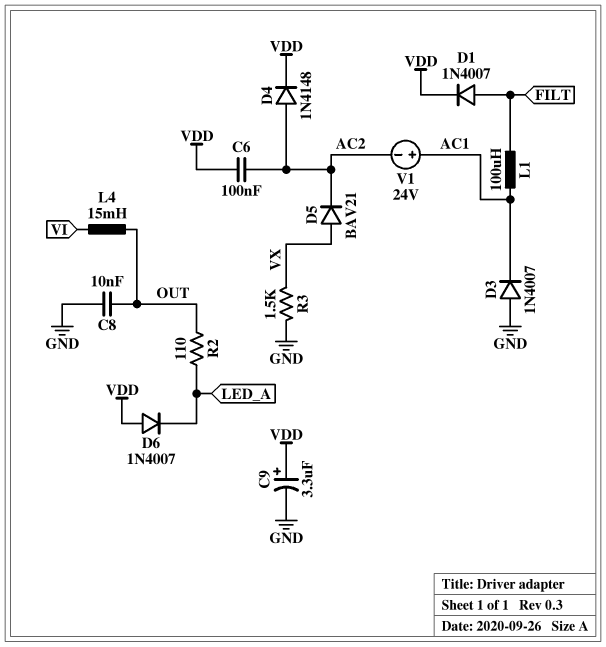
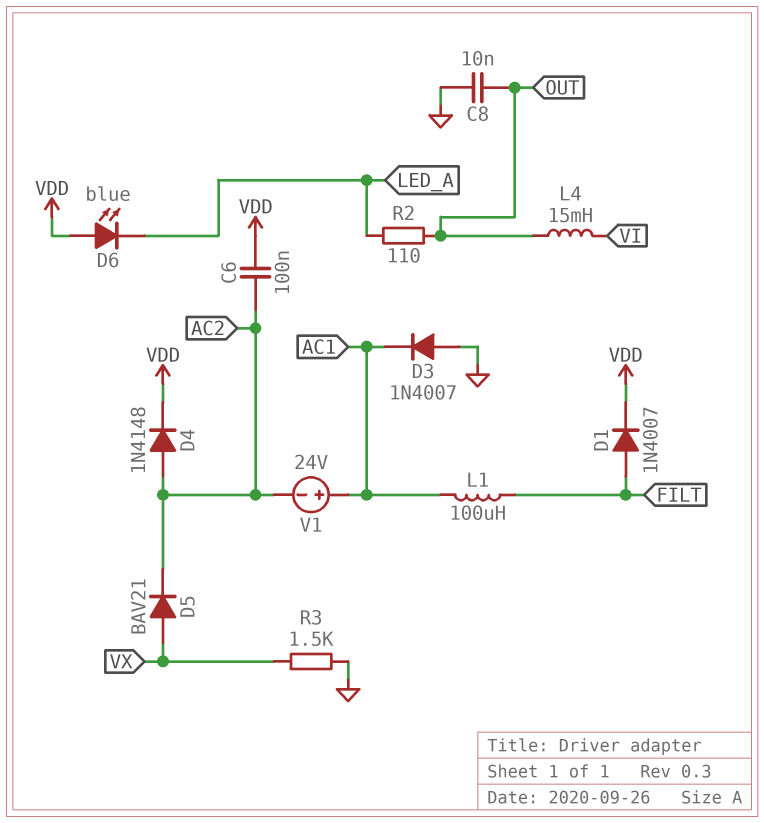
C9: 3.3uF (plus VDD, minus GND) -> none
D6: diode 1N4007 (A VDD, K LED_A) -> LED blue (A VDD, K LED_A)

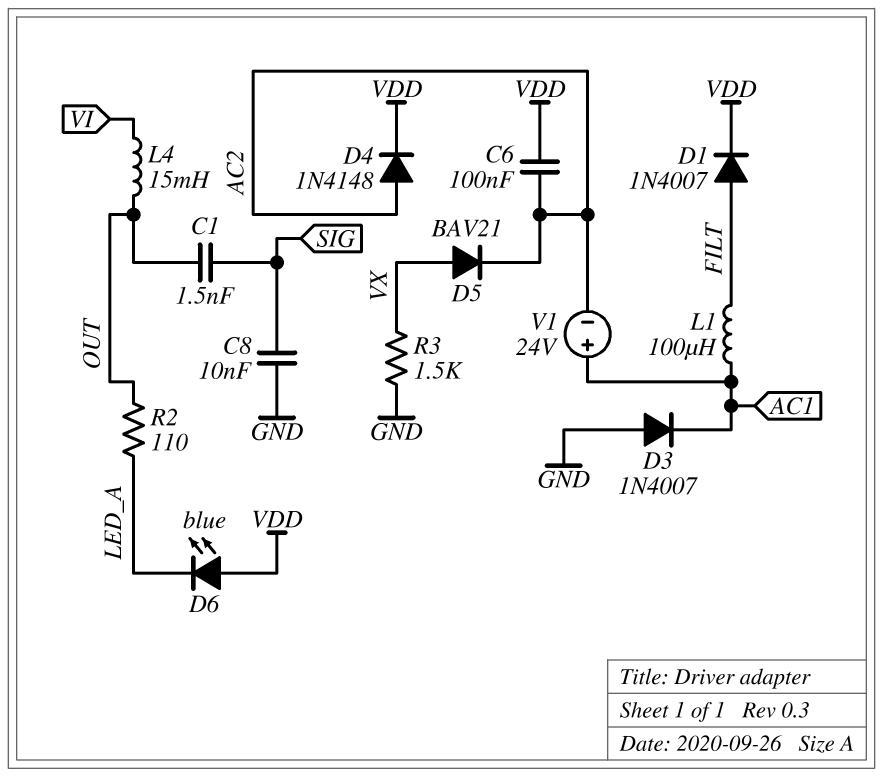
C1: none -> 1.5nF (OUT, SIG)
C8: 10nF (GND, OUT) -> 10nF (GND, SIG)

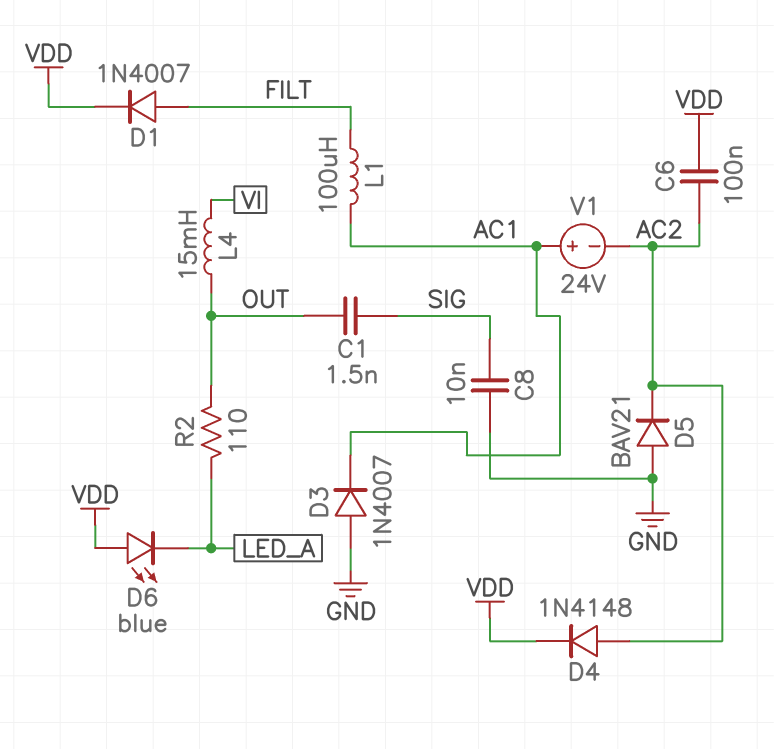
D5: diode BAV21 (A VX, K AC2) -> diode BAV21 (A GND, K AC2)
R3: 1.5k (GND, VX) -> none

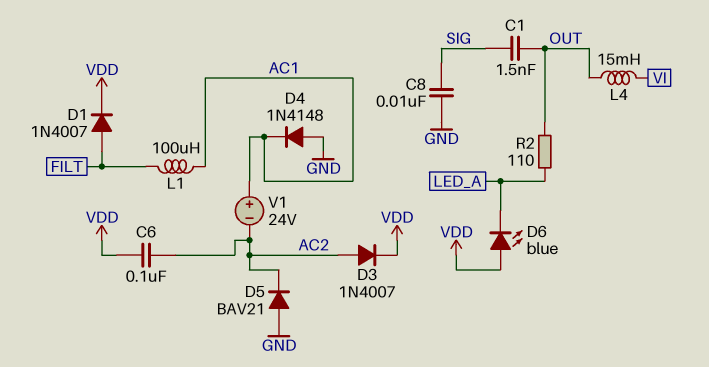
D3: diode 1N4007 (A GND, K AC1) -> diode 1N4007 (A AC2, K VDD)
D4: diode 1N4148 (A AC2, K VDD) -> diode 1N4148 (A GND, K AC1)

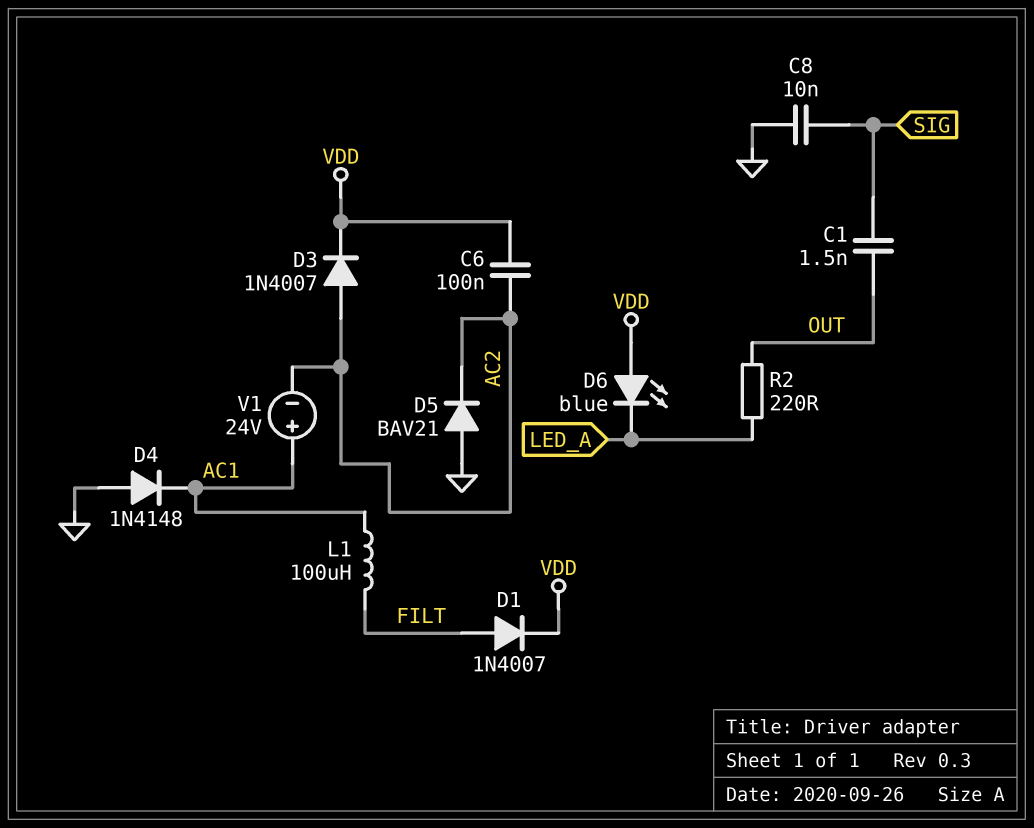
L4: 15mH (OUT, VI) -> none
R2: 110 (LED_A, OUT) -> 220 (LED_A, OUT)

